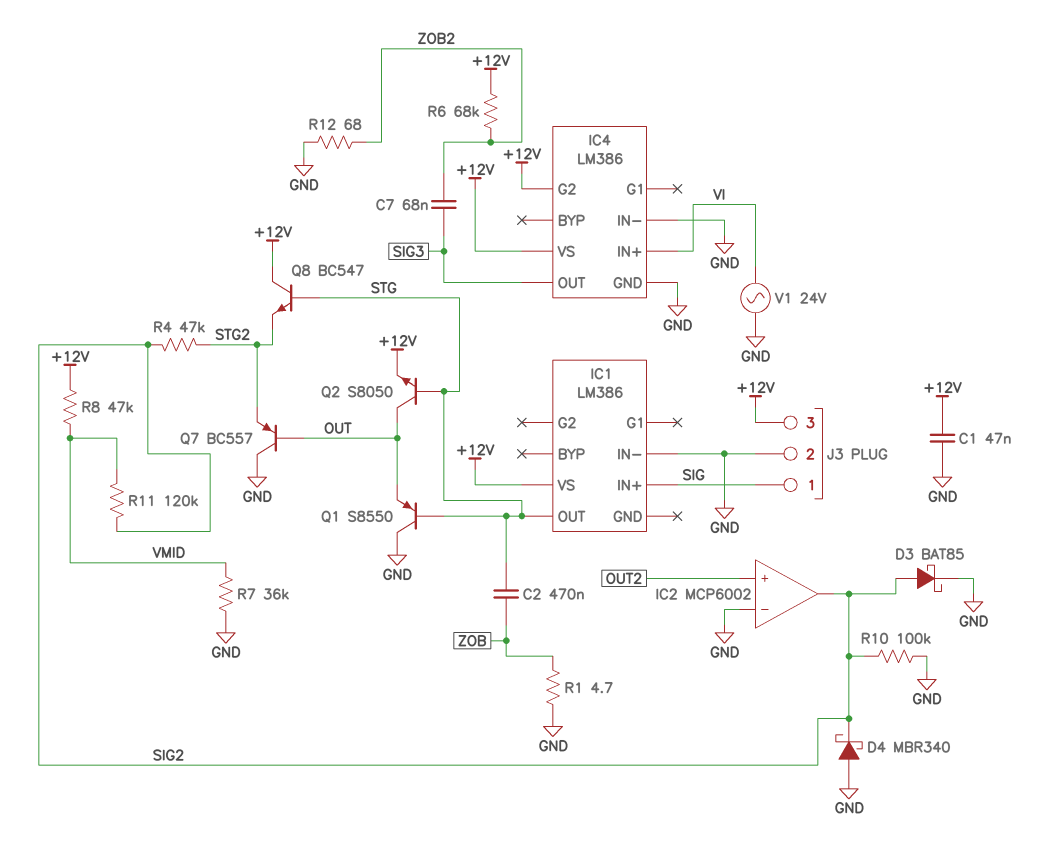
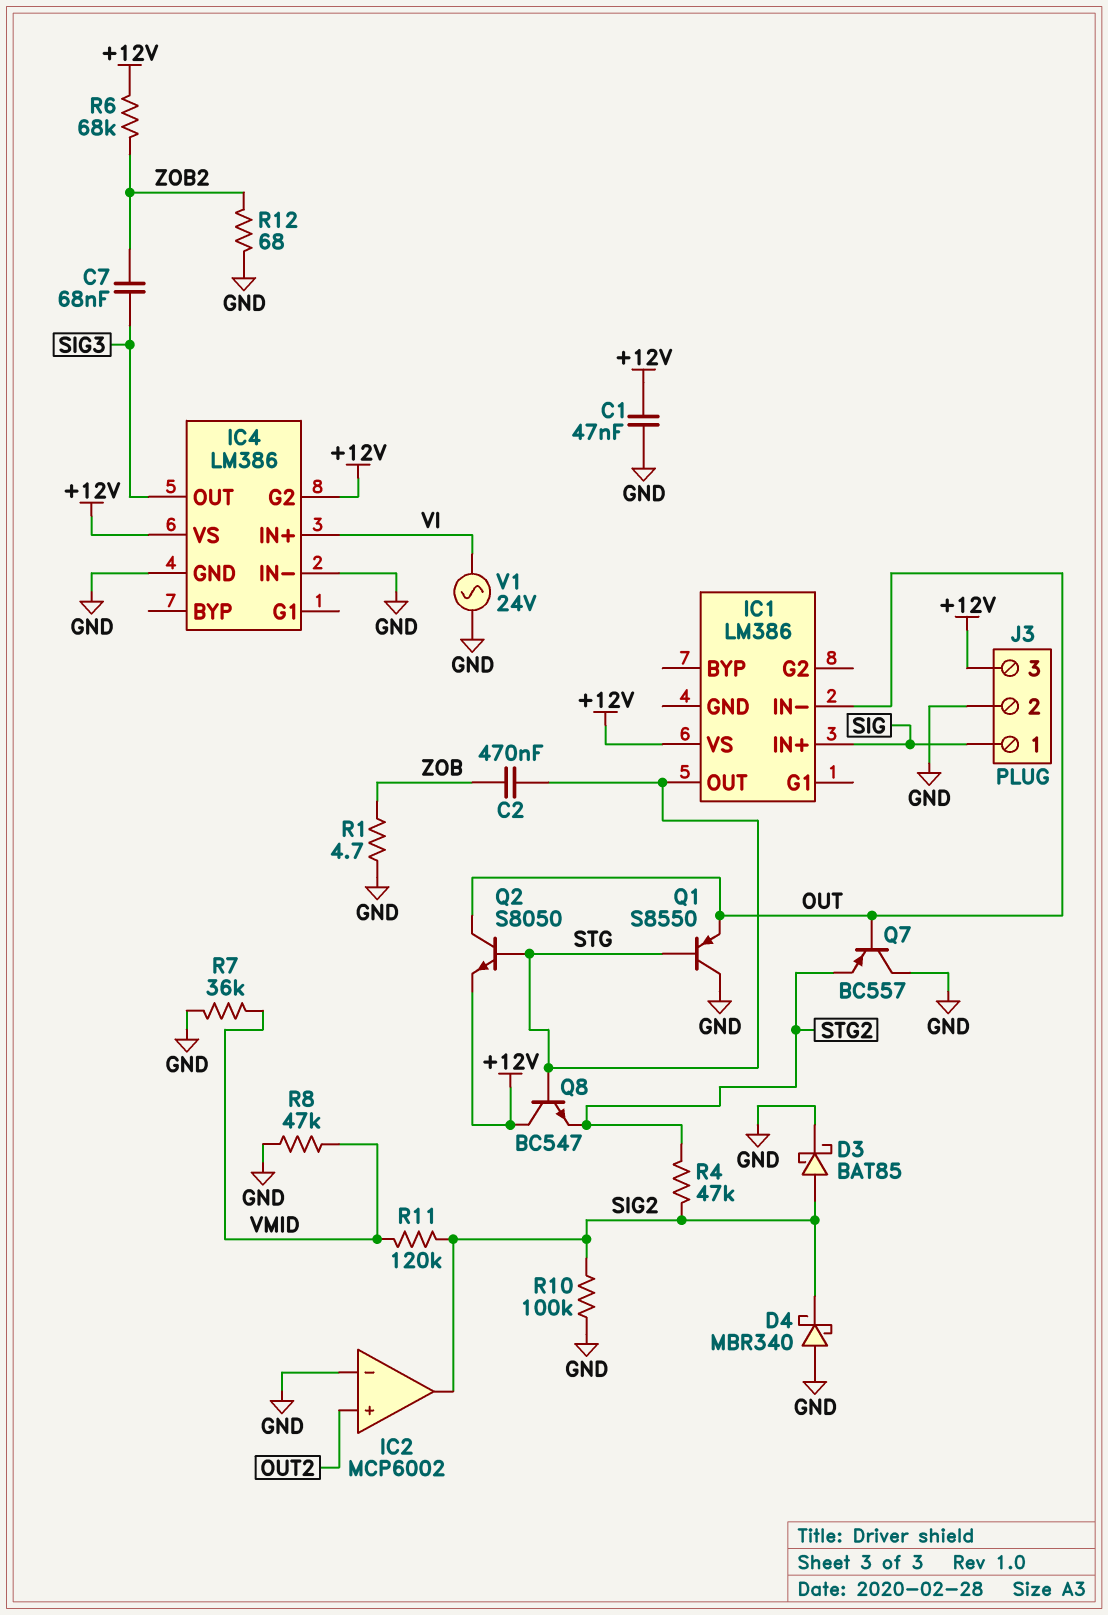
IC1 pin IN-: GND -> OUT
R8: 47k (+12V, VMID) -> 47k (GND, VMID)

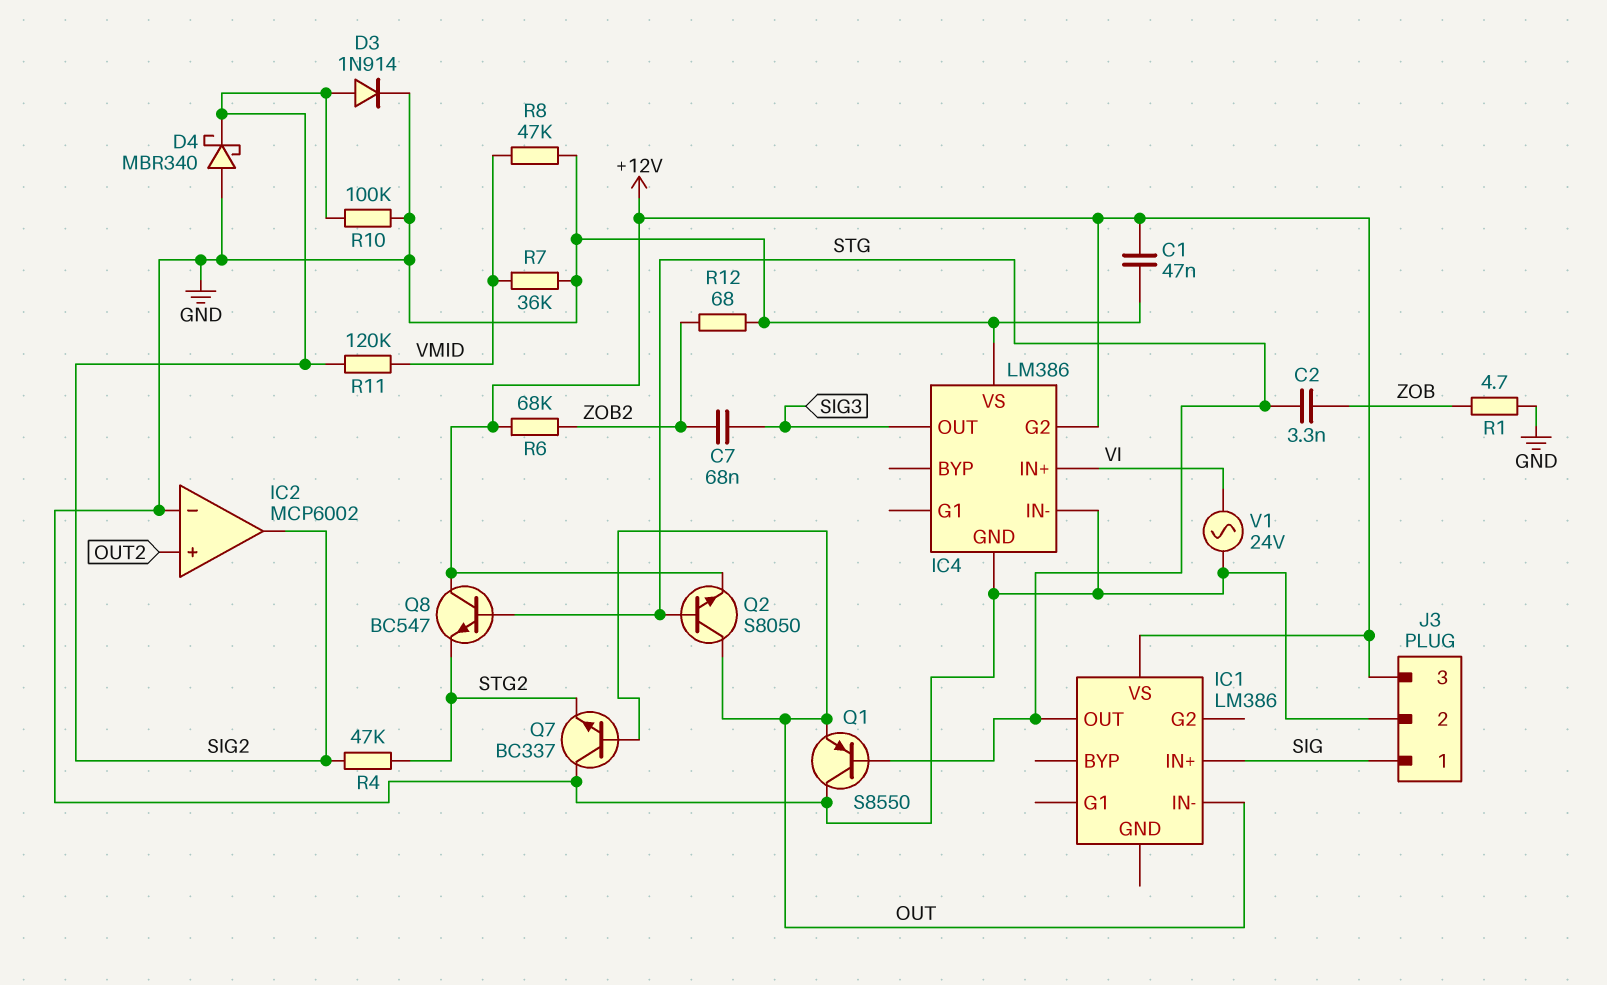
C2: 470nF (STG, ZOB) -> 3.3nF (STG, ZOB)
D3: schottky BAT85 (A SIG2, K GND) -> diode 1N914 (A SIG2, K GND)
IC4 pin VS: +12V -> GND
Q7: PNP BC557 (B OUT, C GND, E STG2) -> NPN BC337 (B OUT, C GND, E STG2)

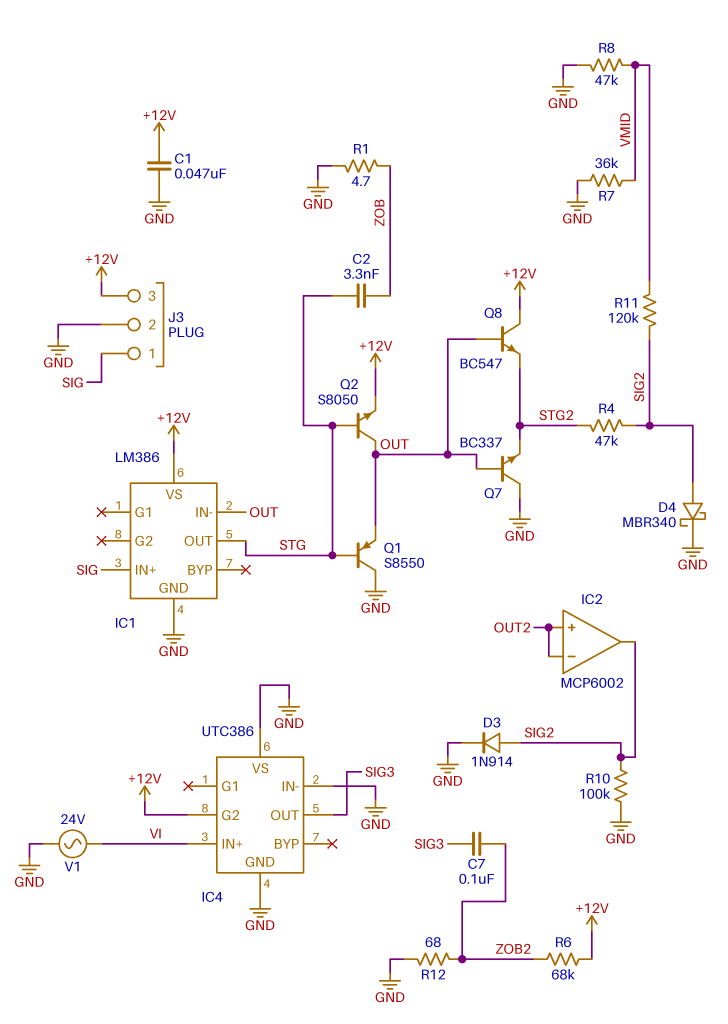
C7: 68nF (SIG3, ZOB2) -> 100nF (SIG3, ZOB2)
D4: schottky MBR340 (A GND, K SIG2) -> schottky MBR340 (A SIG2, K GND)
IC1 pin GND: none -> GND
IC2 pin in-: GND -> OUT2
IC4: LM386 -> UTC386
Q8: NPN BC547 (B STG, C +12V, E STG2) -> NPN BC547 (B OUT, C +12V, E STG2)

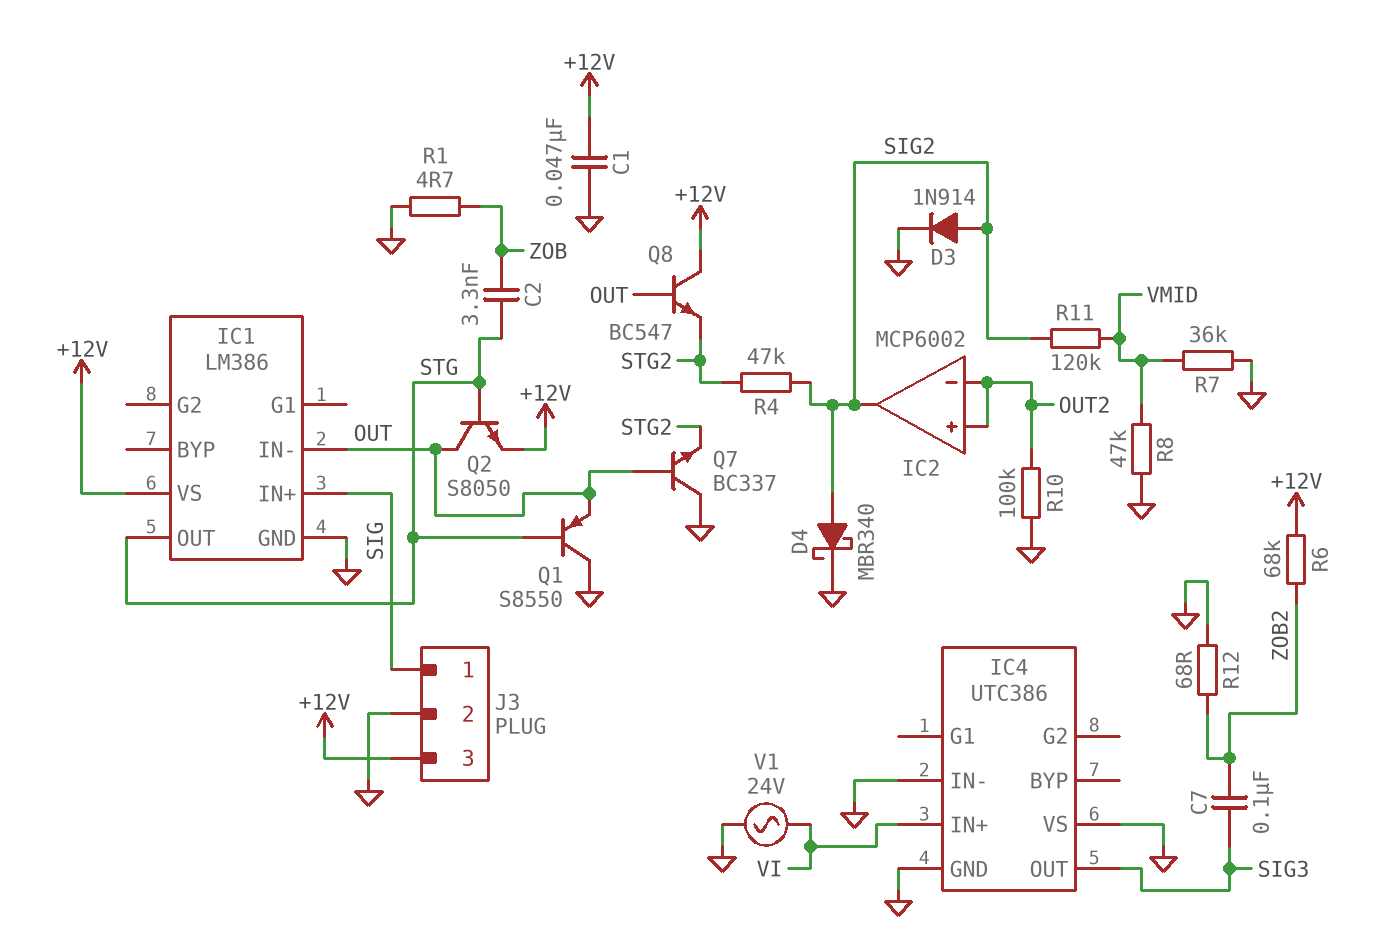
IC4 pin G2: +12V -> none
R10: 100k (GND, SIG2) -> 100k (GND, OUT2)

